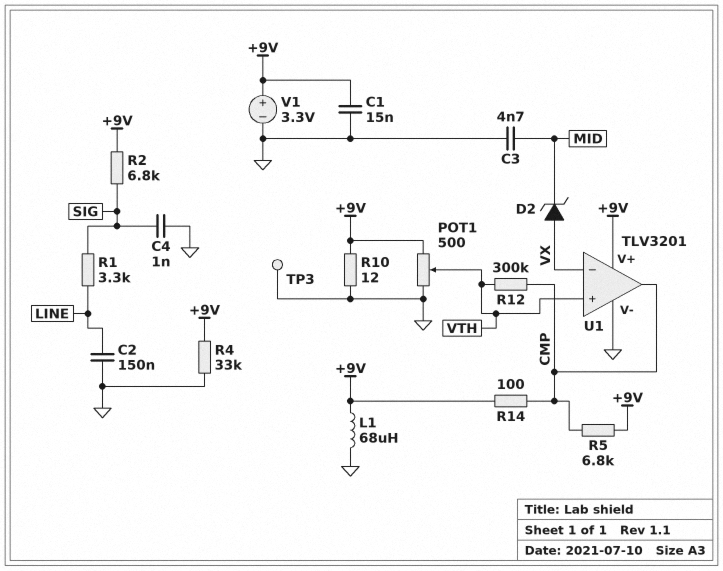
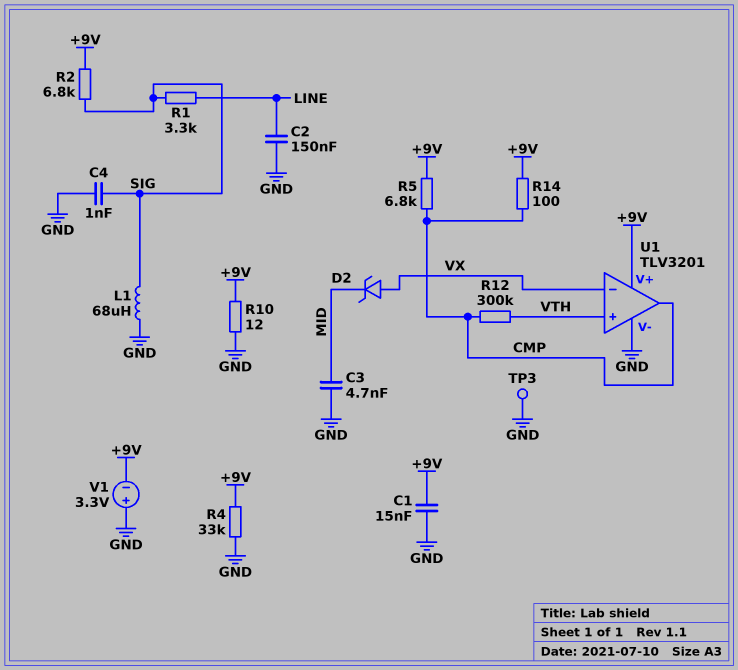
L1: 68uH (+9V, GND) -> 68uH (GND, SIG)
POT1: 500 (+9V, GND, wiper VTH) -> none
V1: 3.3V (plus +9V, minus GND) -> 3.3V (plus GND, minus +9V)

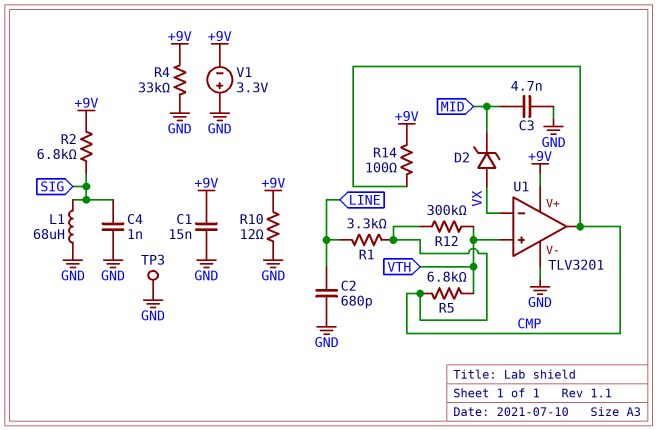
C2: 150nF (GND, LINE) -> 680pF (GND, LINE)
R1: 3.3k (LINE, SIG) -> 3.3k (CMP, LINE)
R5: 6.8k (+9V, CMP) -> 6.8k (CMP, VTH)

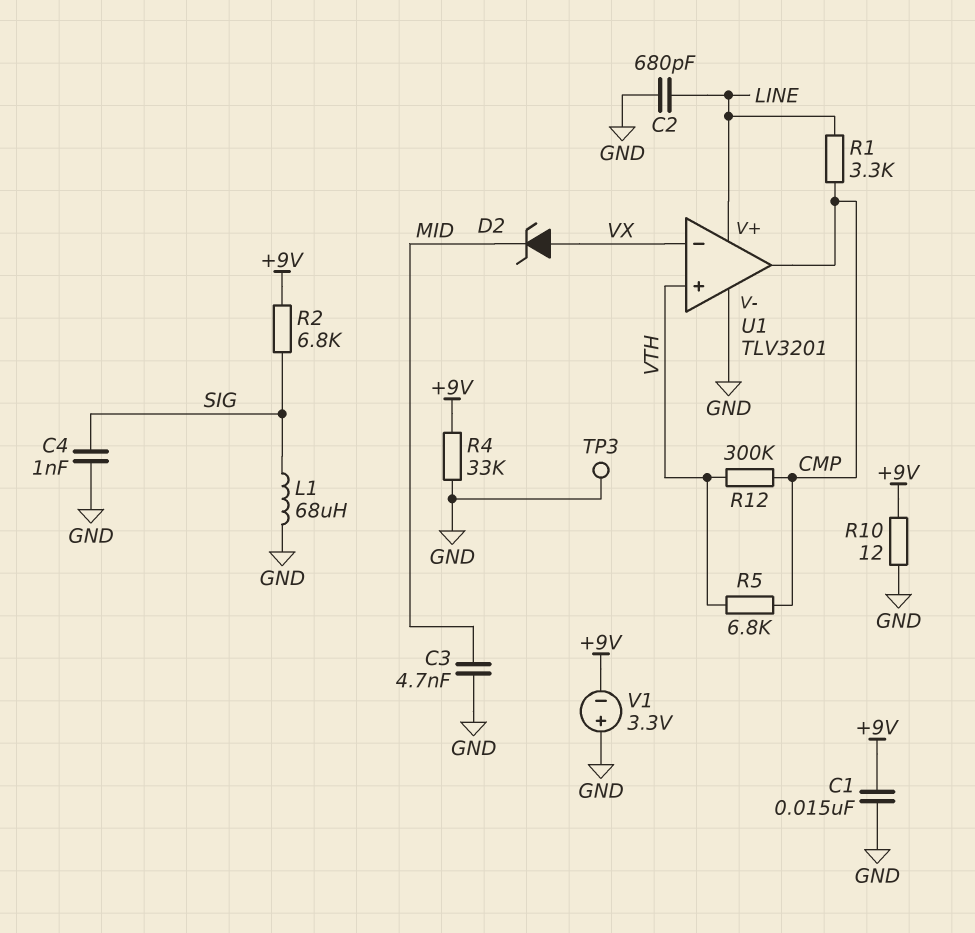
R14: 100 (+9V, CMP) -> none
U1 pin V+: +9V -> LINE

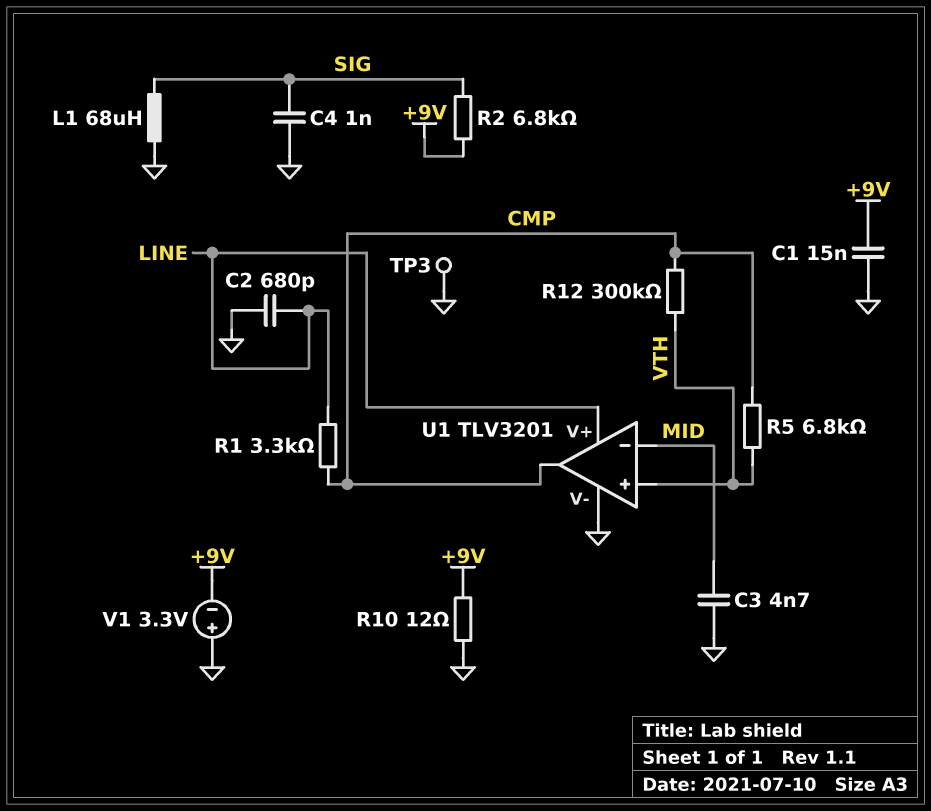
D2: zener (A VX, K MID) -> none
R4: 33k (+9V, GND) -> none
U1 pin in-: VX -> MID

